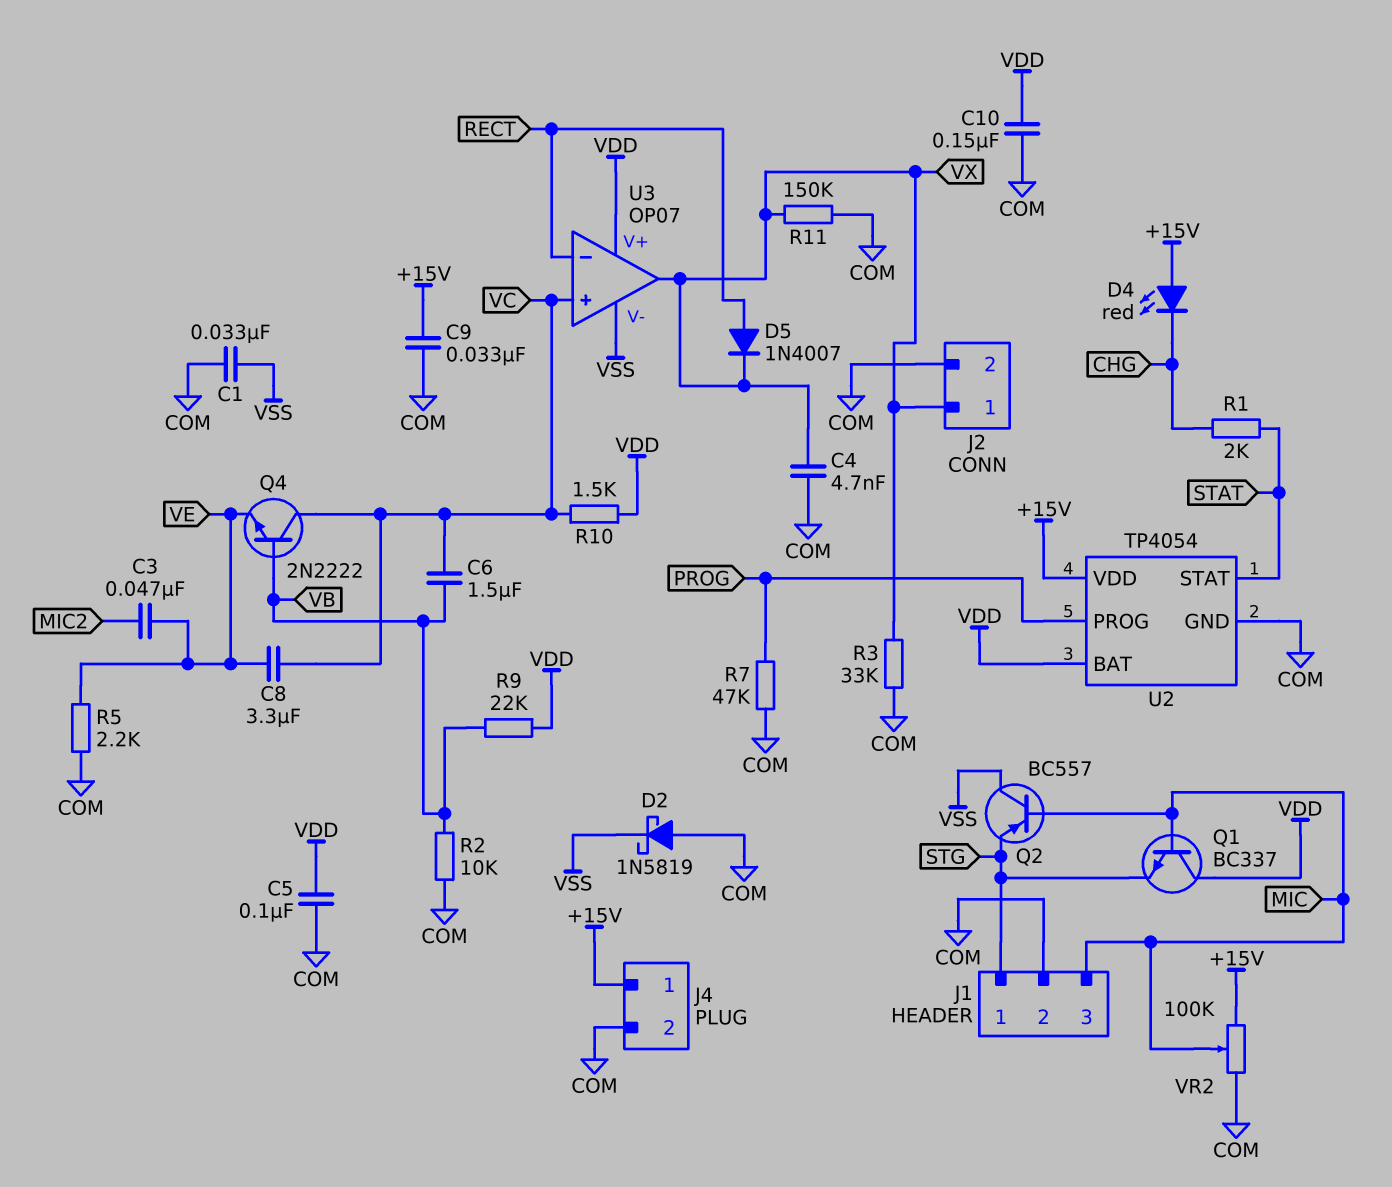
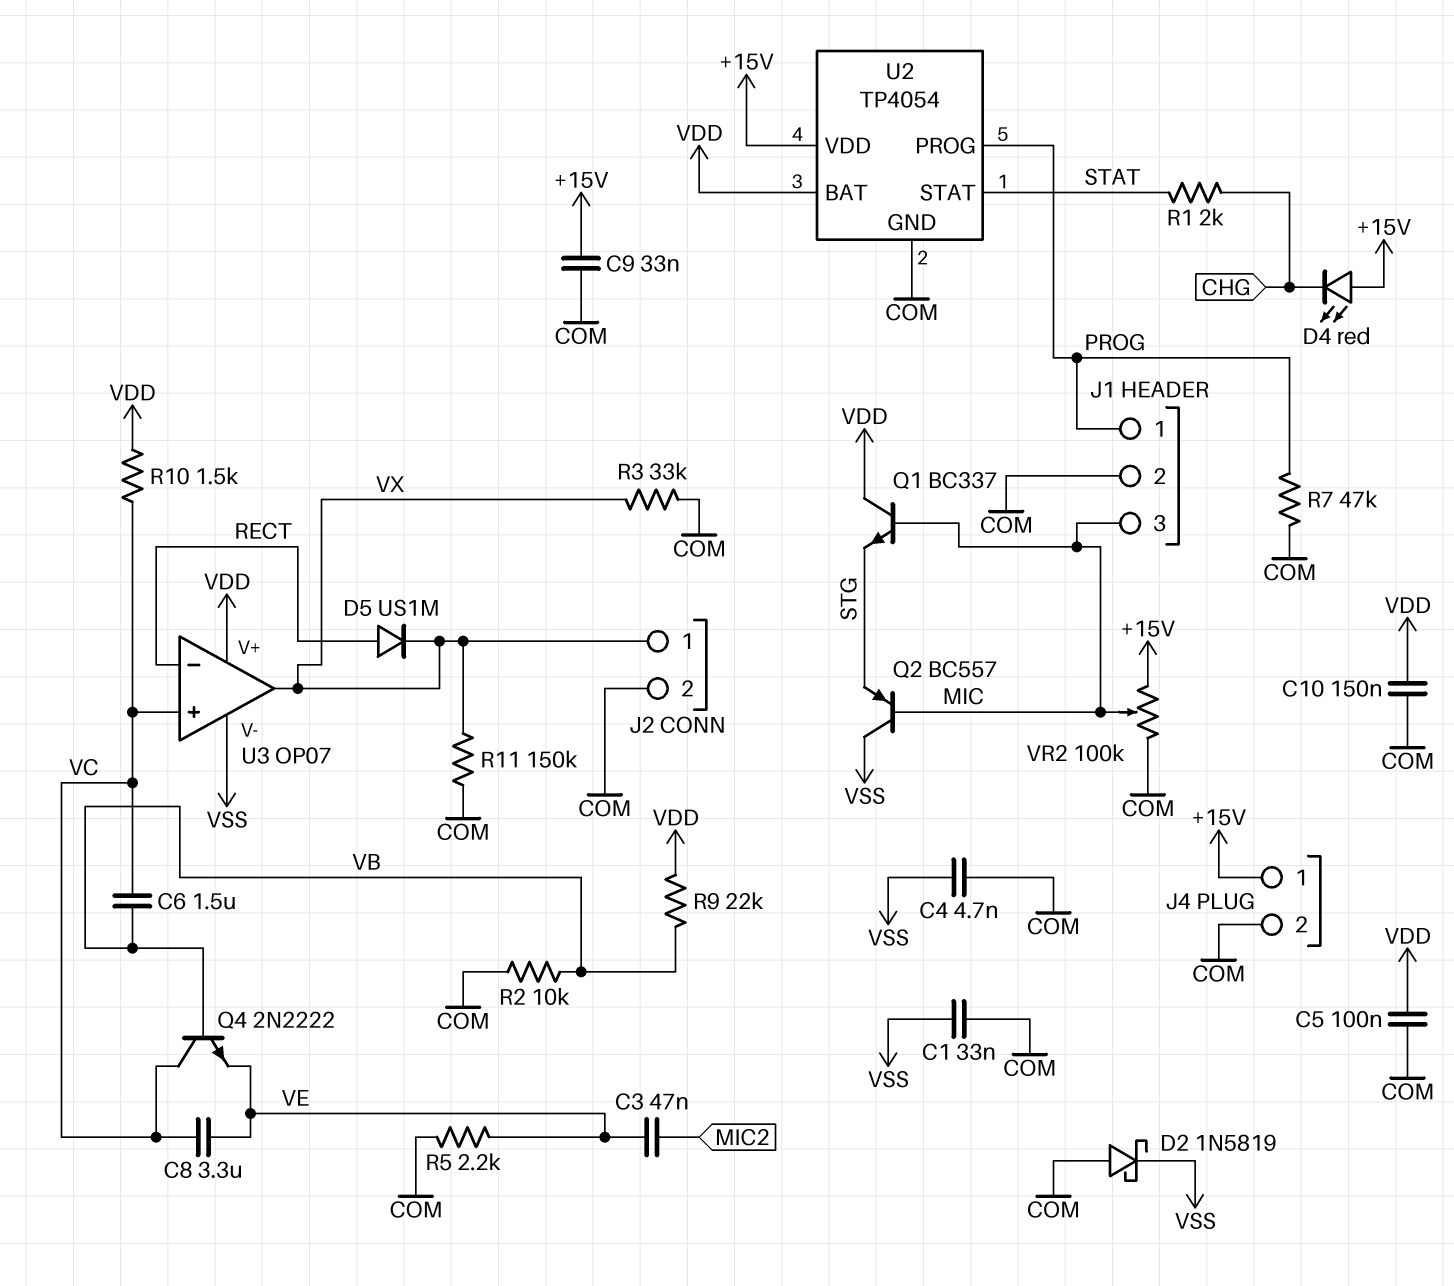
C4: 4.7nF (COM, VX) -> 4.7nF (COM, VSS)
D5: diode 1N4007 (A RECT, K VX) -> diode US1M (A RECT, K VX)
J1 pin 1: STG -> PROG

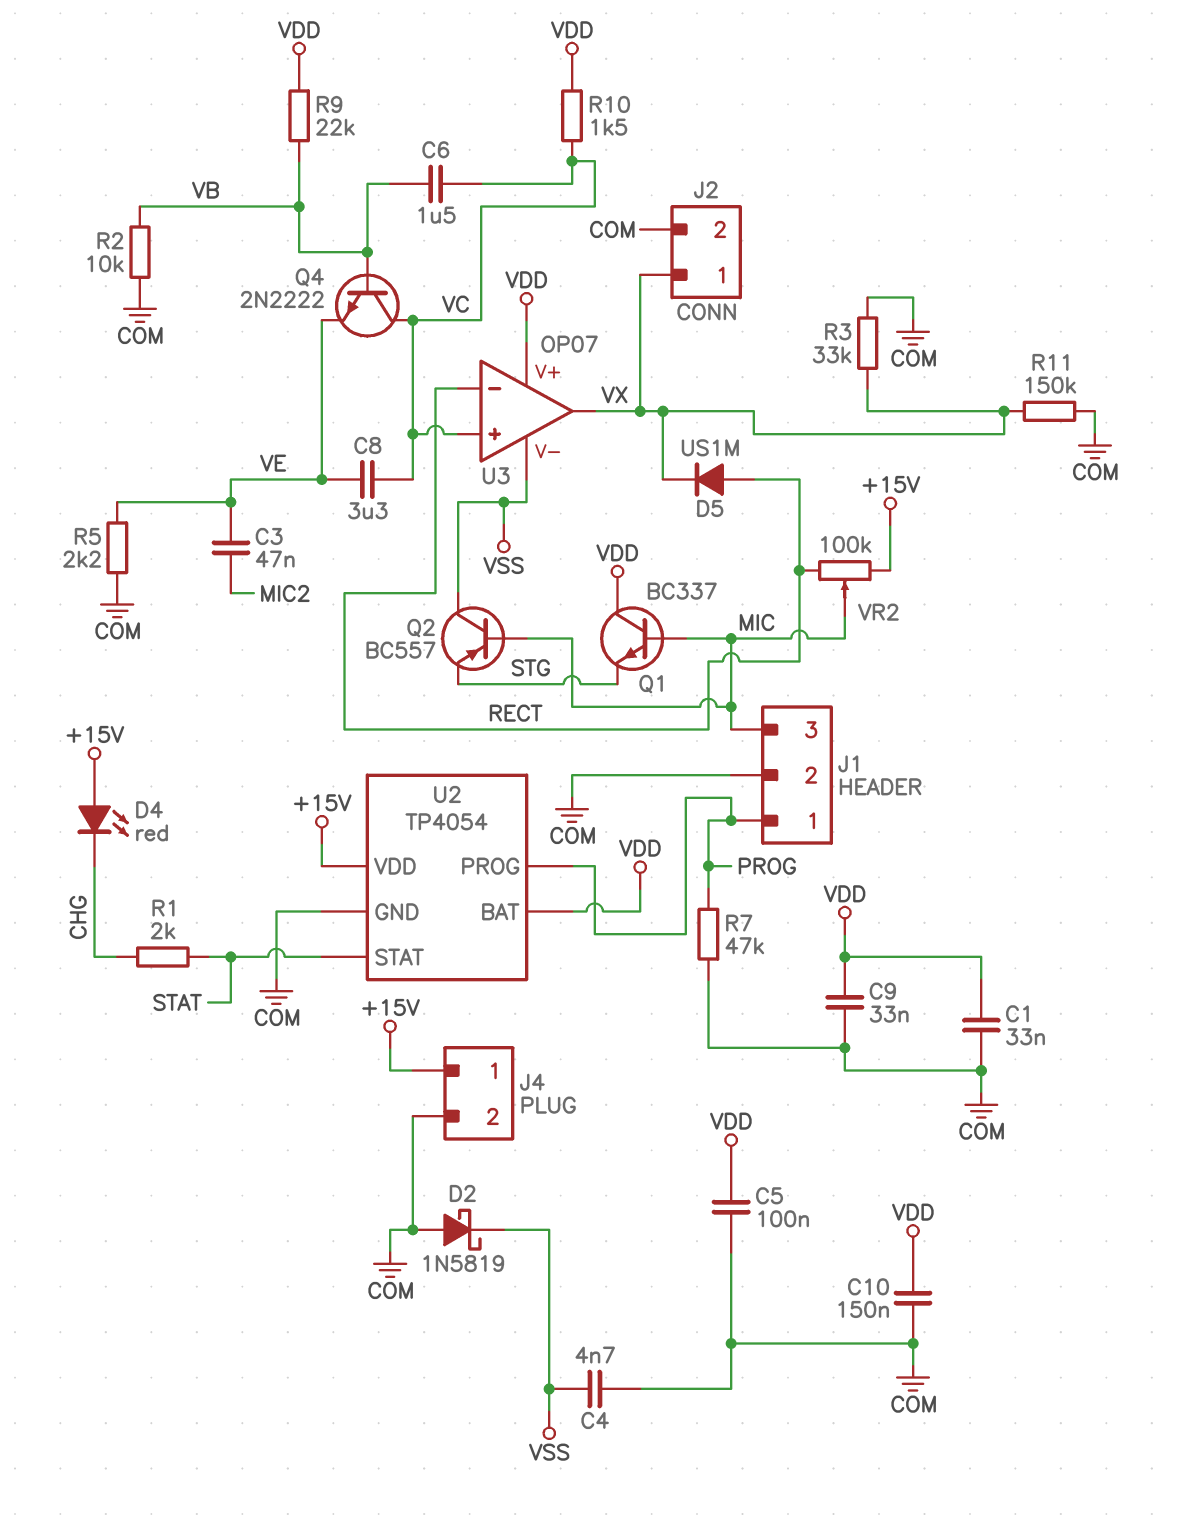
C1: 33nF (COM, VSS) -> 33nF (COM, VDD)
C9: 33nF (+15V, COM) -> 33nF (COM, VDD)
VR2: 100k (+15V, COM, wiper MIC) -> 100k (+15V, RECT, wiper MIC)

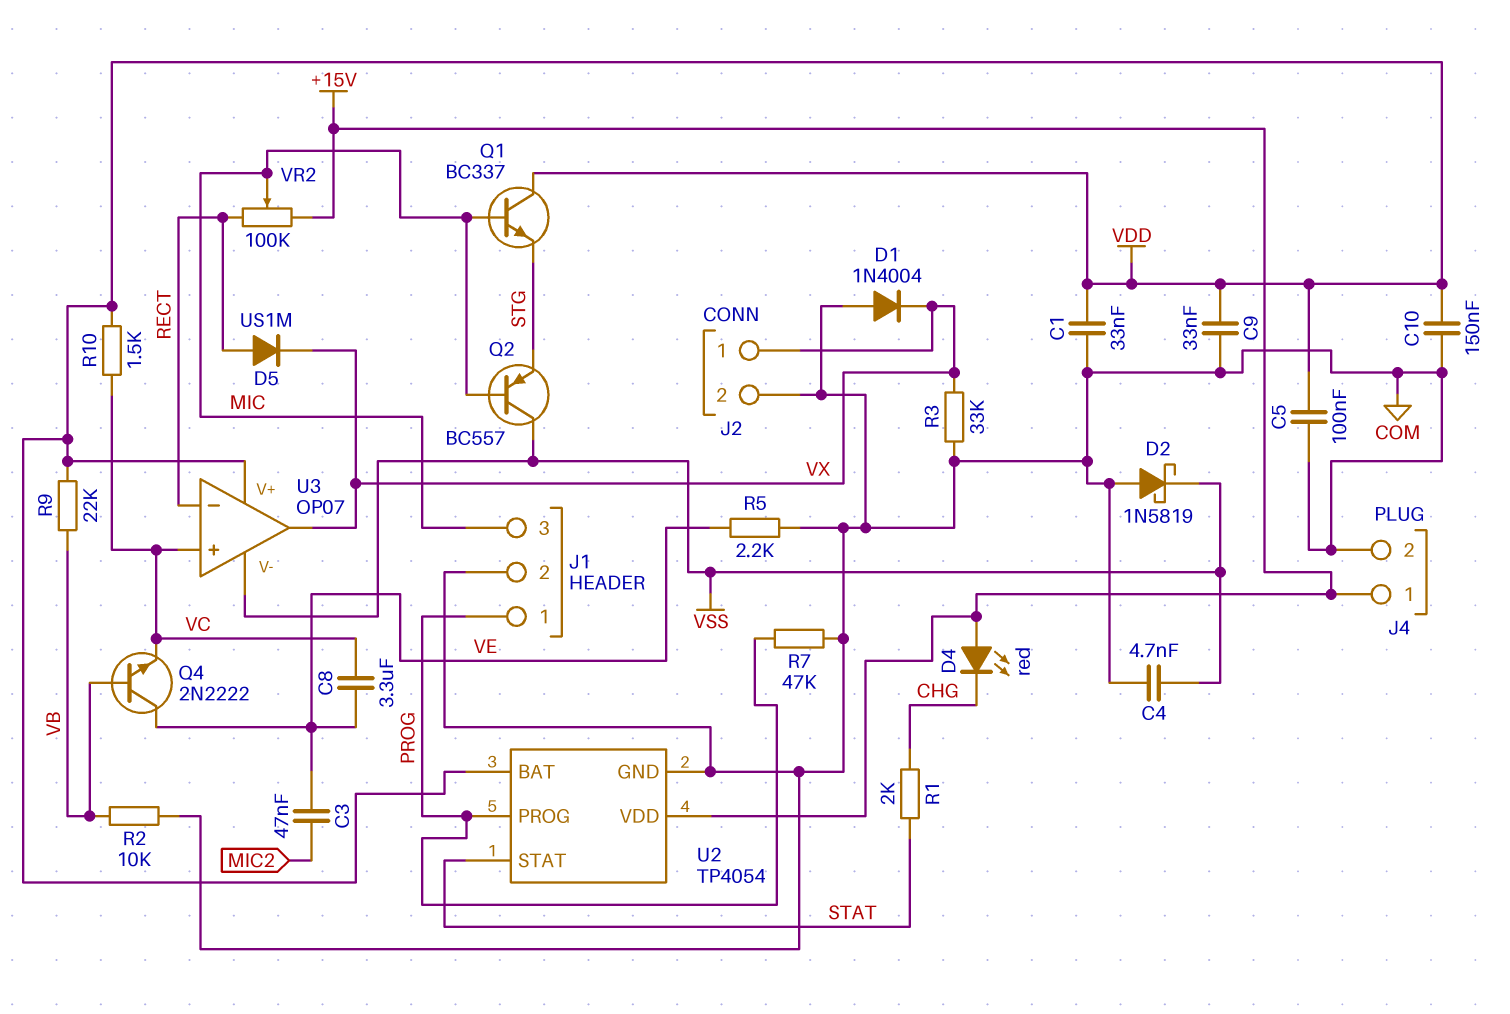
C6: 1.5uF (VB, VC) -> none
D1: none -> diode 1N4004 (A COM, K VX)
Q4: NPN 2N2222 (B VB, C VC, E VE) -> NPN 2N2222 (B VB, C VE, E VC)
R11: 150k (COM, VX) -> none

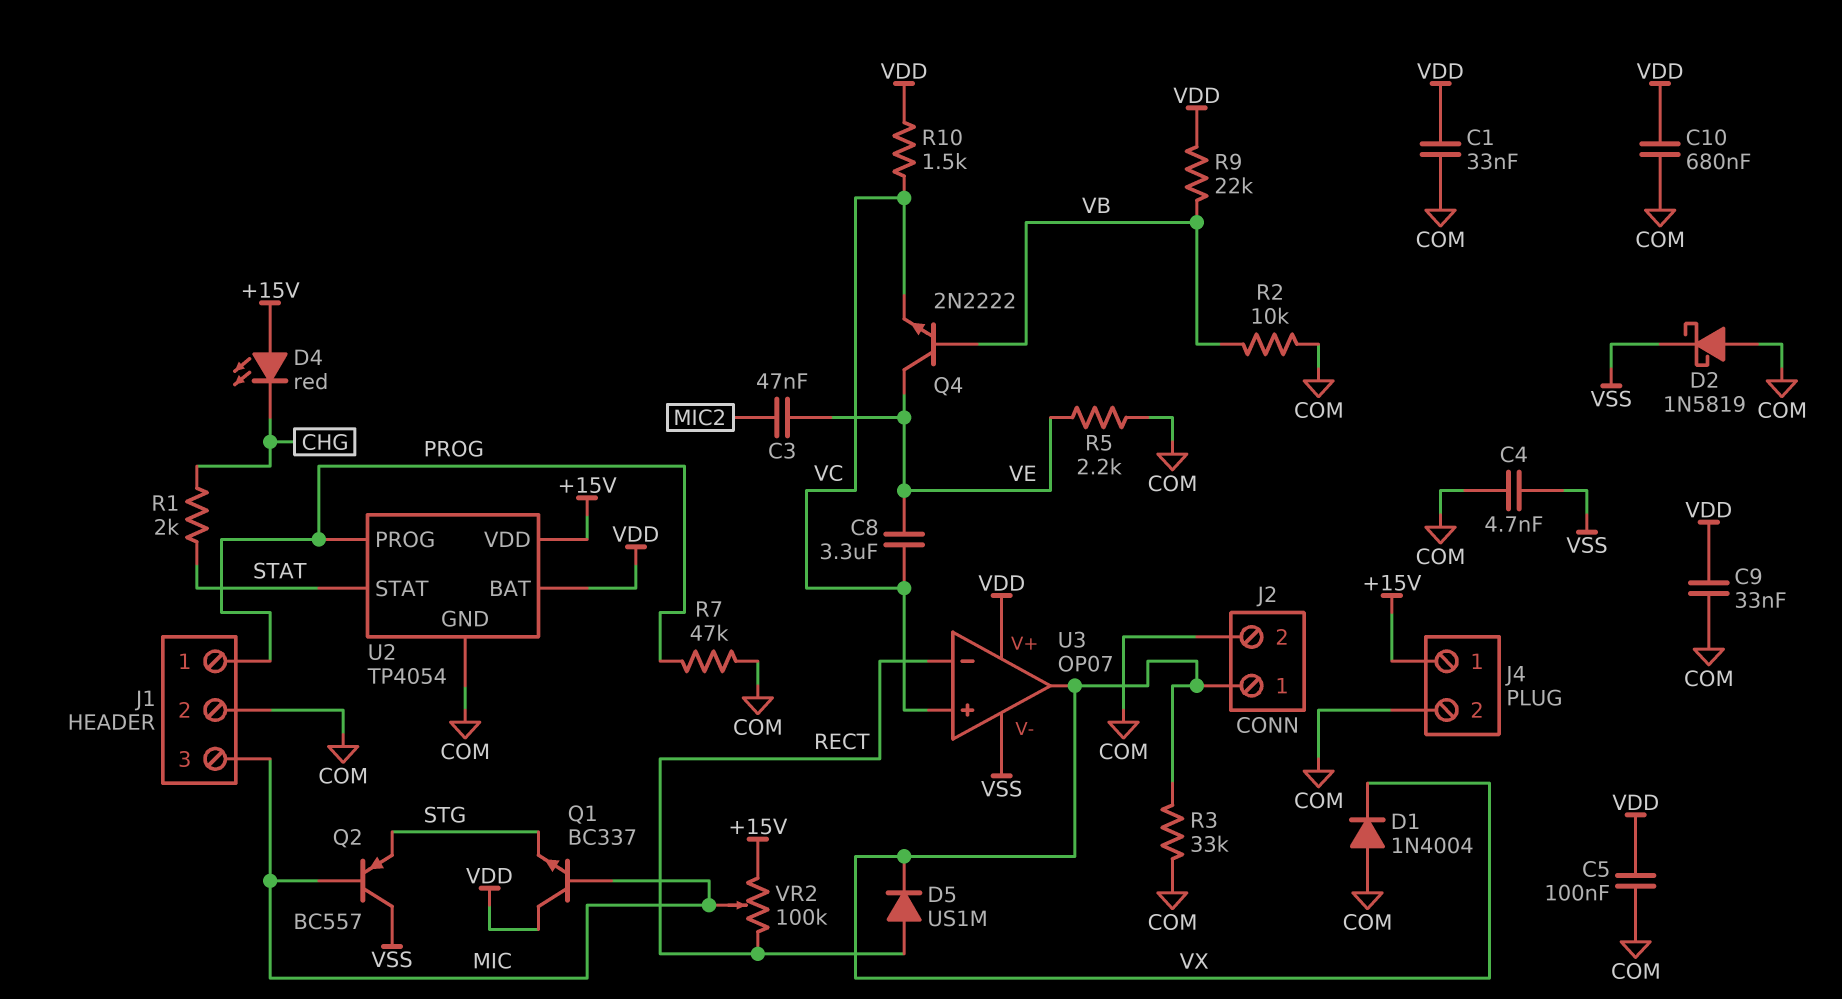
C10: 150nF (COM, VDD) -> 680nF (COM, VDD)

